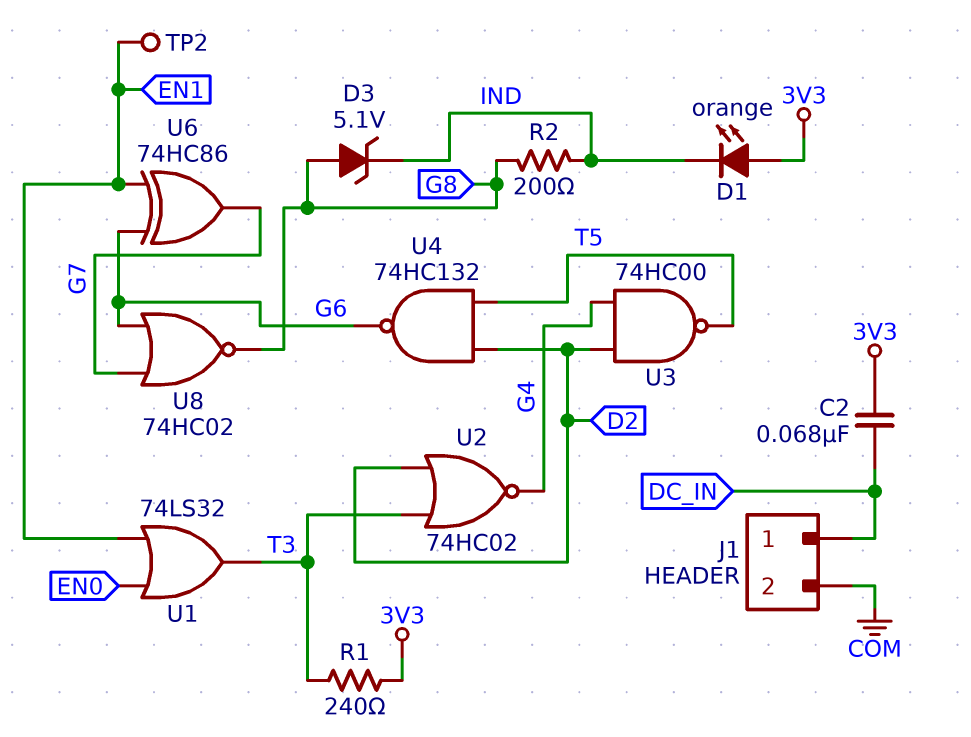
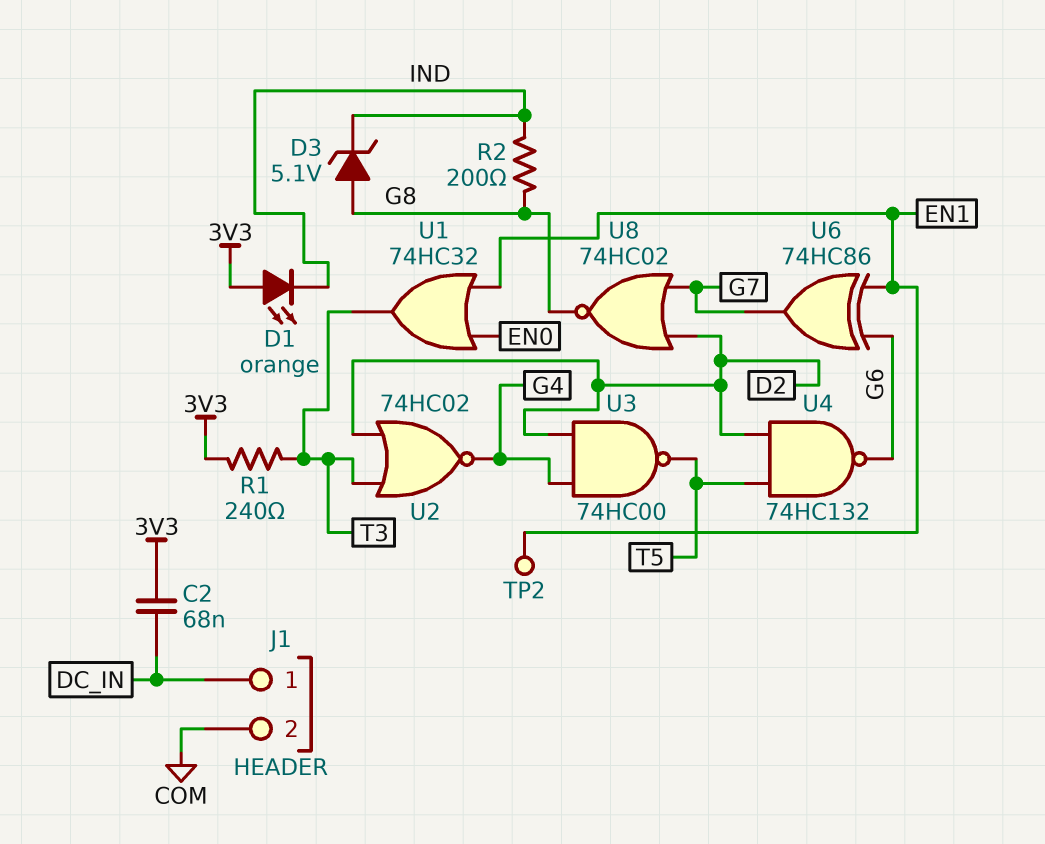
U1: OR 74LS32 (in EN0, in EN1, out T3) -> OR 74HC32 (in EN0, in EN1, out T3)
U8: NOR 74HC02 (in G6, in G7, out G8) -> NOR 74HC02 (in D2, in G7, out G8)

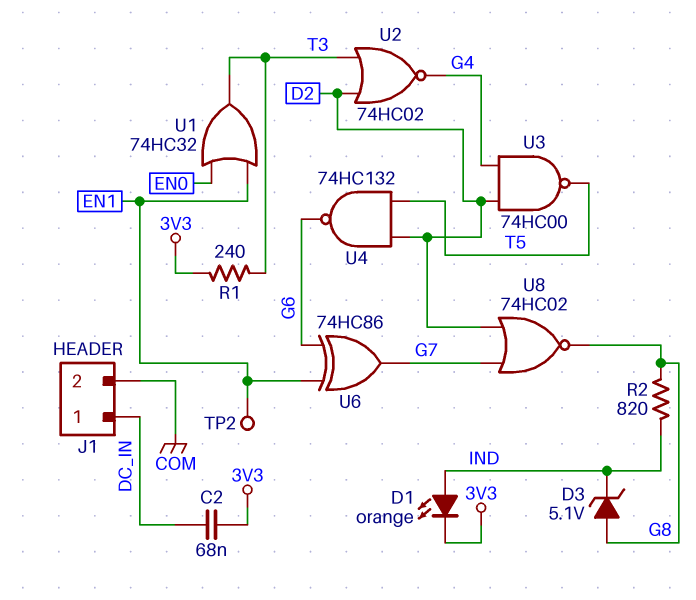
D1: LED orange (A 3V3, K IND) -> LED orange (A IND, K 3V3)
R2: 200 (G8, IND) -> 820 (G8, IND)

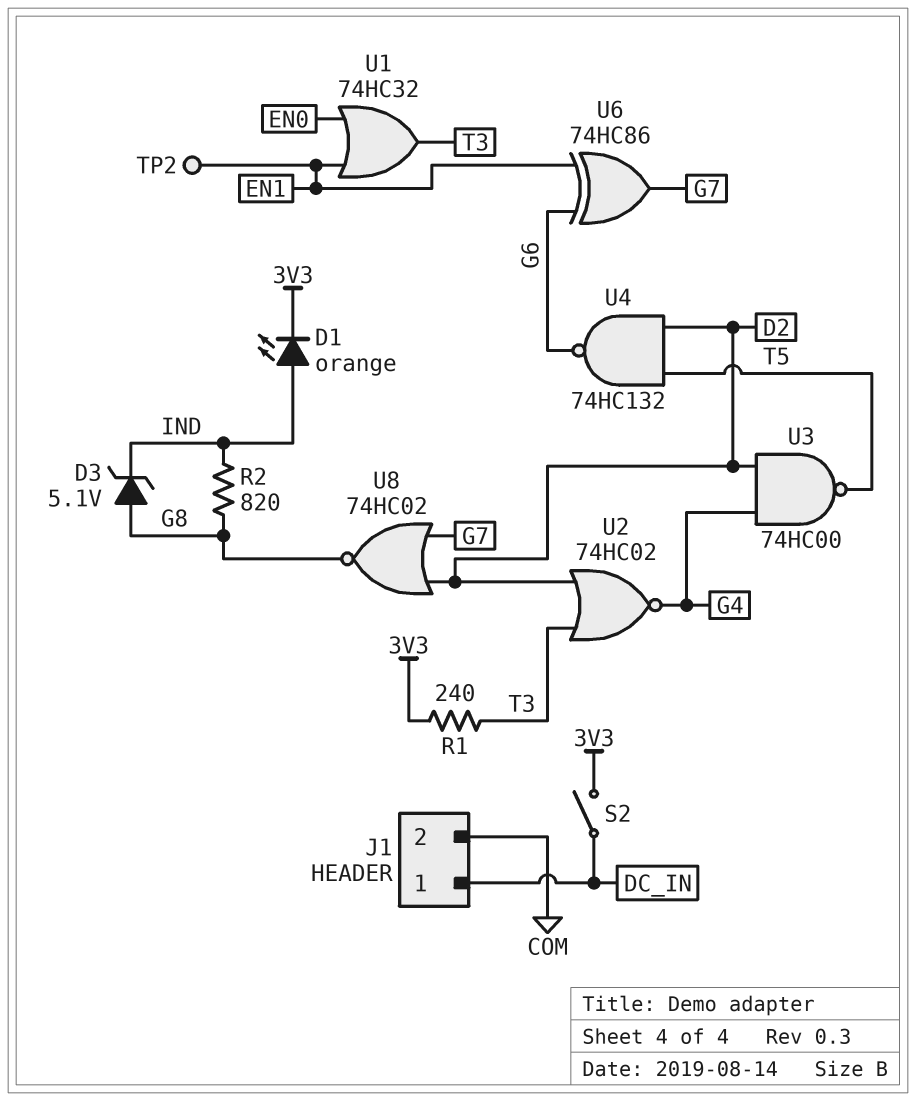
C2: 68nF (3V3, DC_IN) -> none
S2: none -> switch (3V3, DC_IN)

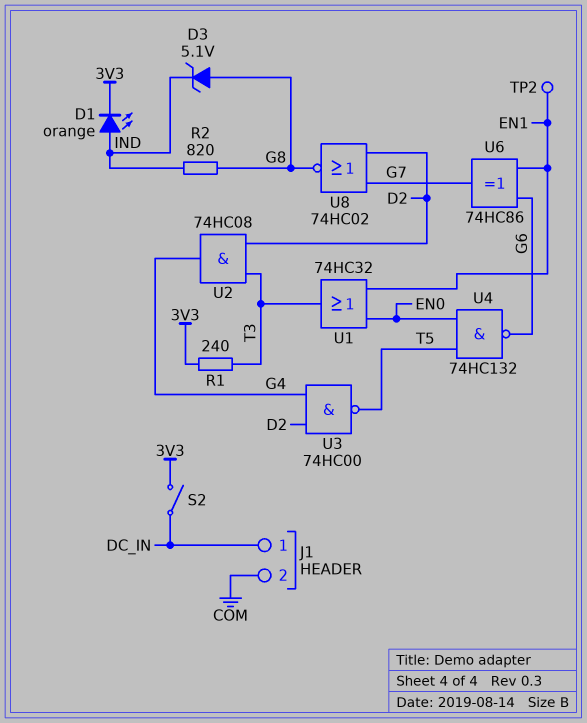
U2: NOR 74HC02 (in D2, in T3, out G4) -> AND 74HC08 (in D2, in T3, out G4)
U4: NAND 74HC132 (in D2, in T5, out G6) -> NAND 74HC132 (in EN0, in T5, out G6)

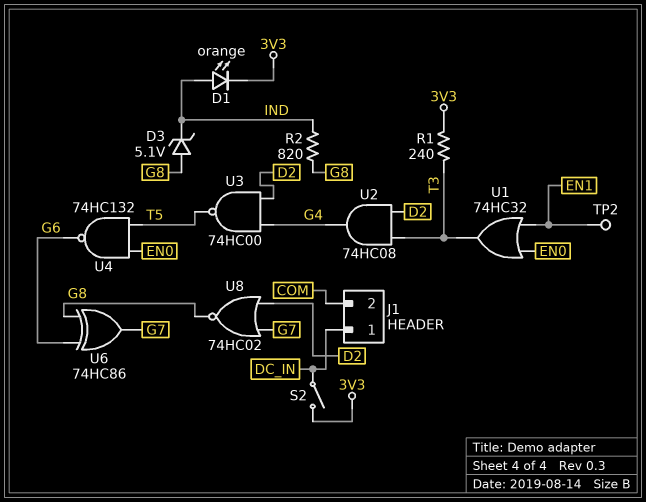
U6: XOR 74HC86 (in EN1, in G6, out G7) -> XOR 74HC86 (in G6, in G8, out G7)

